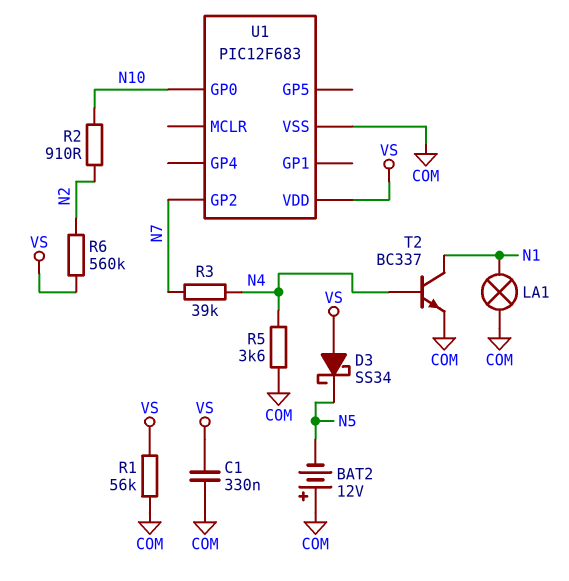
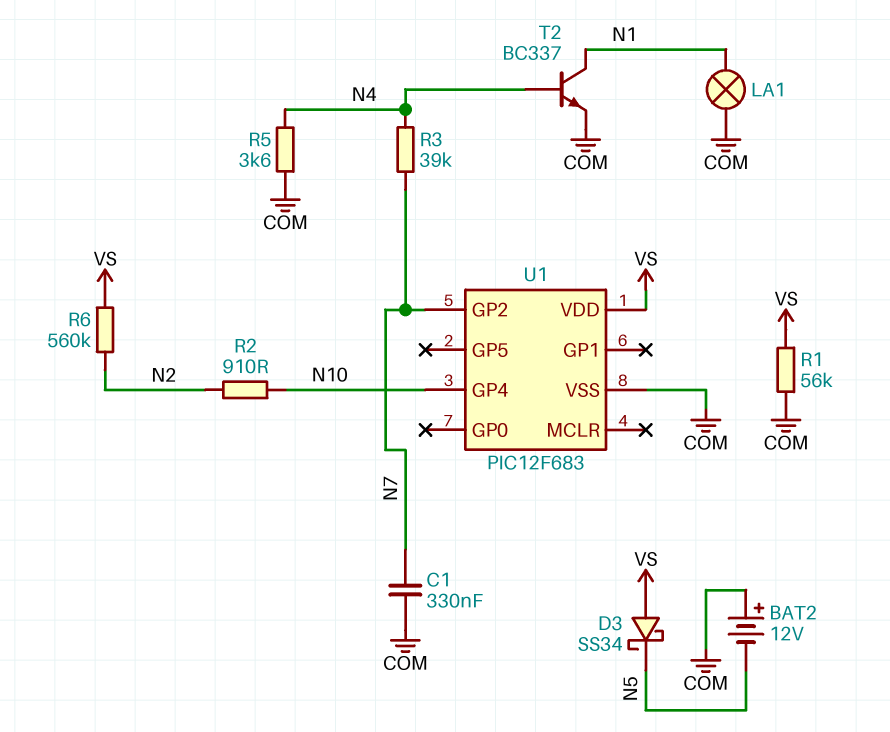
C1: 330nF (COM, VS) -> 330nF (COM, N7)
U1 pin GP0: N10 -> none
U1 pin GP4: none -> N10

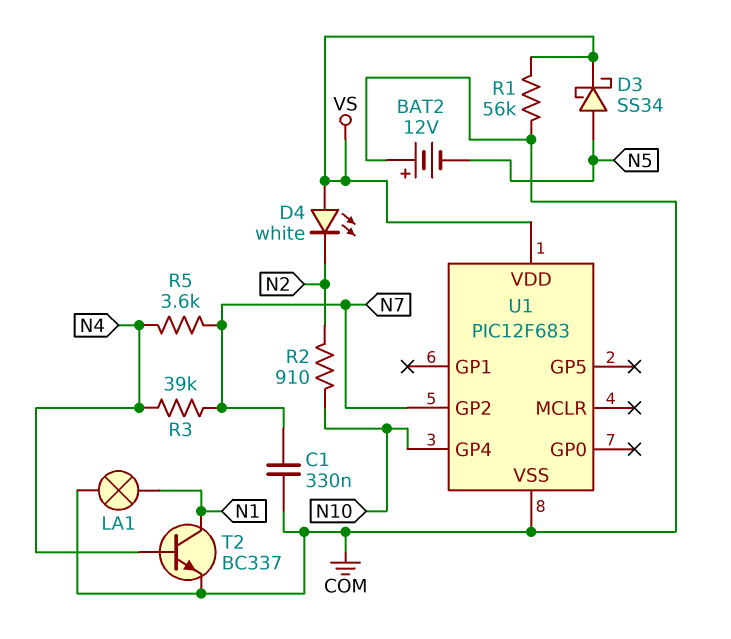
D3: schottky SS34 (A VS, K N5) -> schottky SS34 (A N5, K VS)
D4: none -> LED white (A VS, K N2)
R5: 3.6k (COM, N4) -> 3.6k (N4, N7)
R6: 560k (N2, VS) -> none

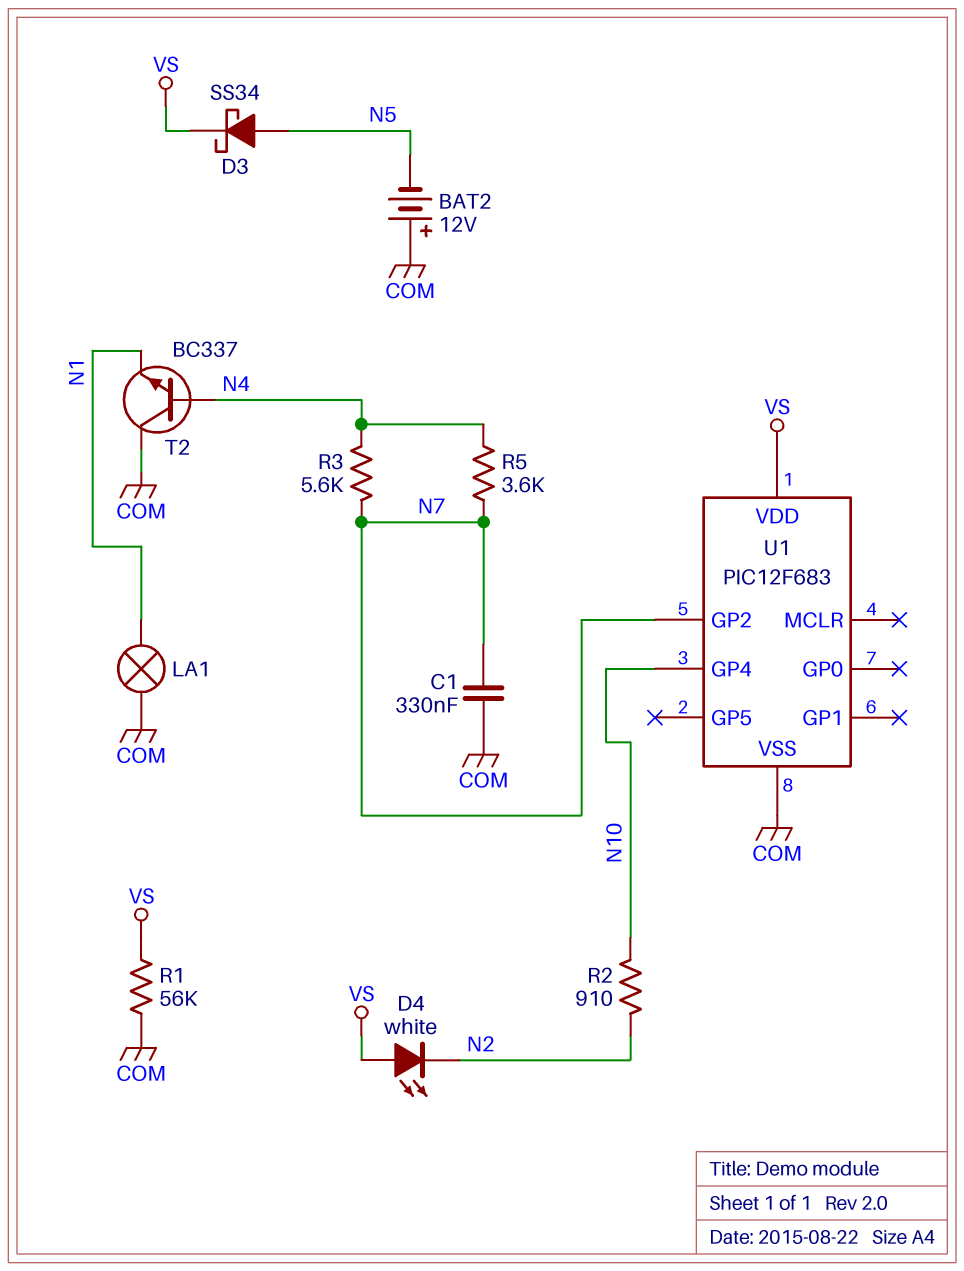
R3: 39k (N4, N7) -> 5.6k (N4, N7)
T2: NPN BC337 (B N4, C N1, E COM) -> NPN BC337 (B N4, C COM, E N1)

